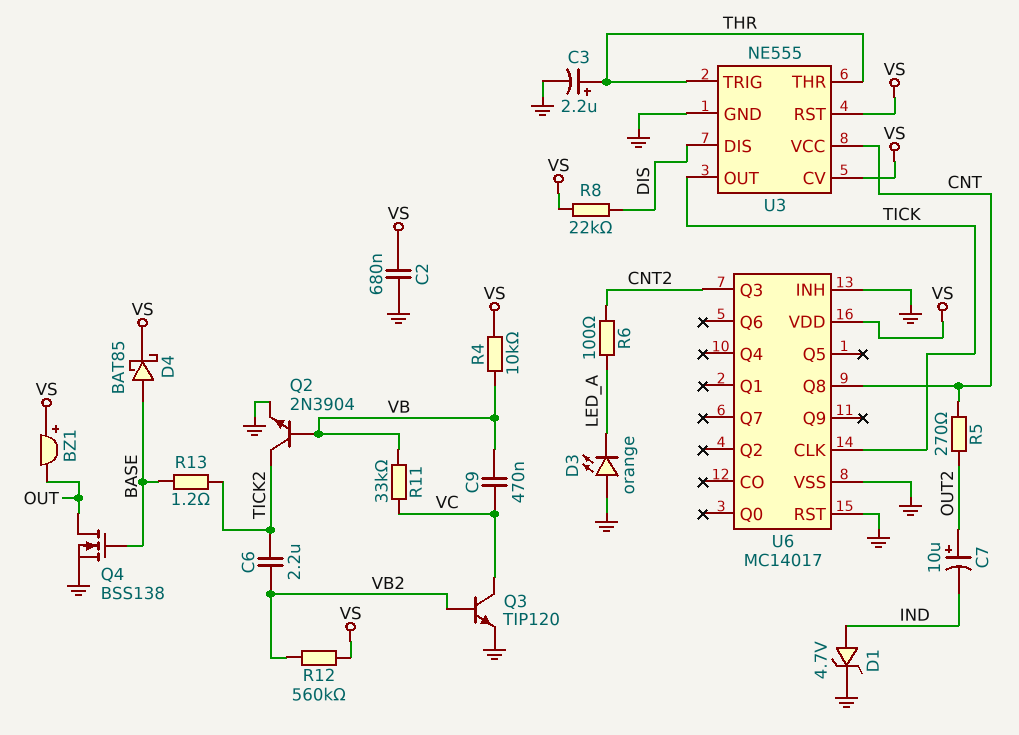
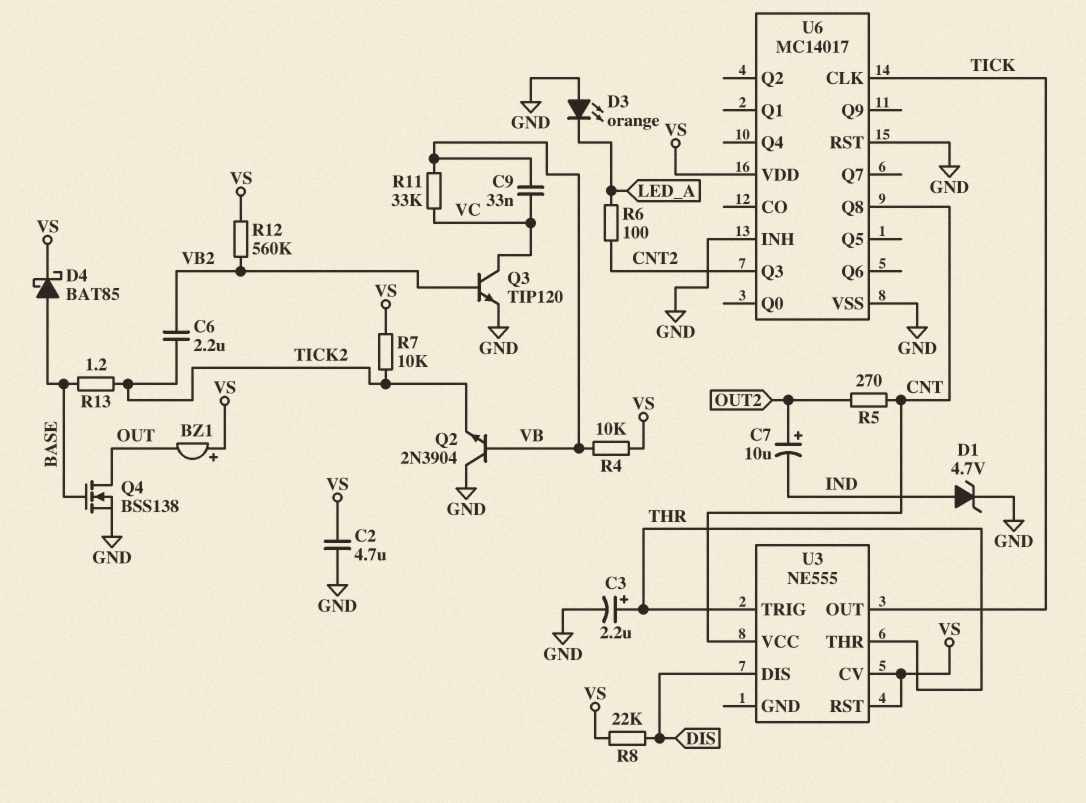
C2: 680nF (GND, VS) -> 4.7uF (GND, VS)
C9: 470nF (VB, VC) -> 33nF (VB, VC)
Q2: NPN 2N3904 (B VB, C TICK2, E GND) -> NPN 2N3904 (B VB, C GND, E TICK2)
R7: none -> 10k (TICK2, VS)
U3 pin GND: GND -> none

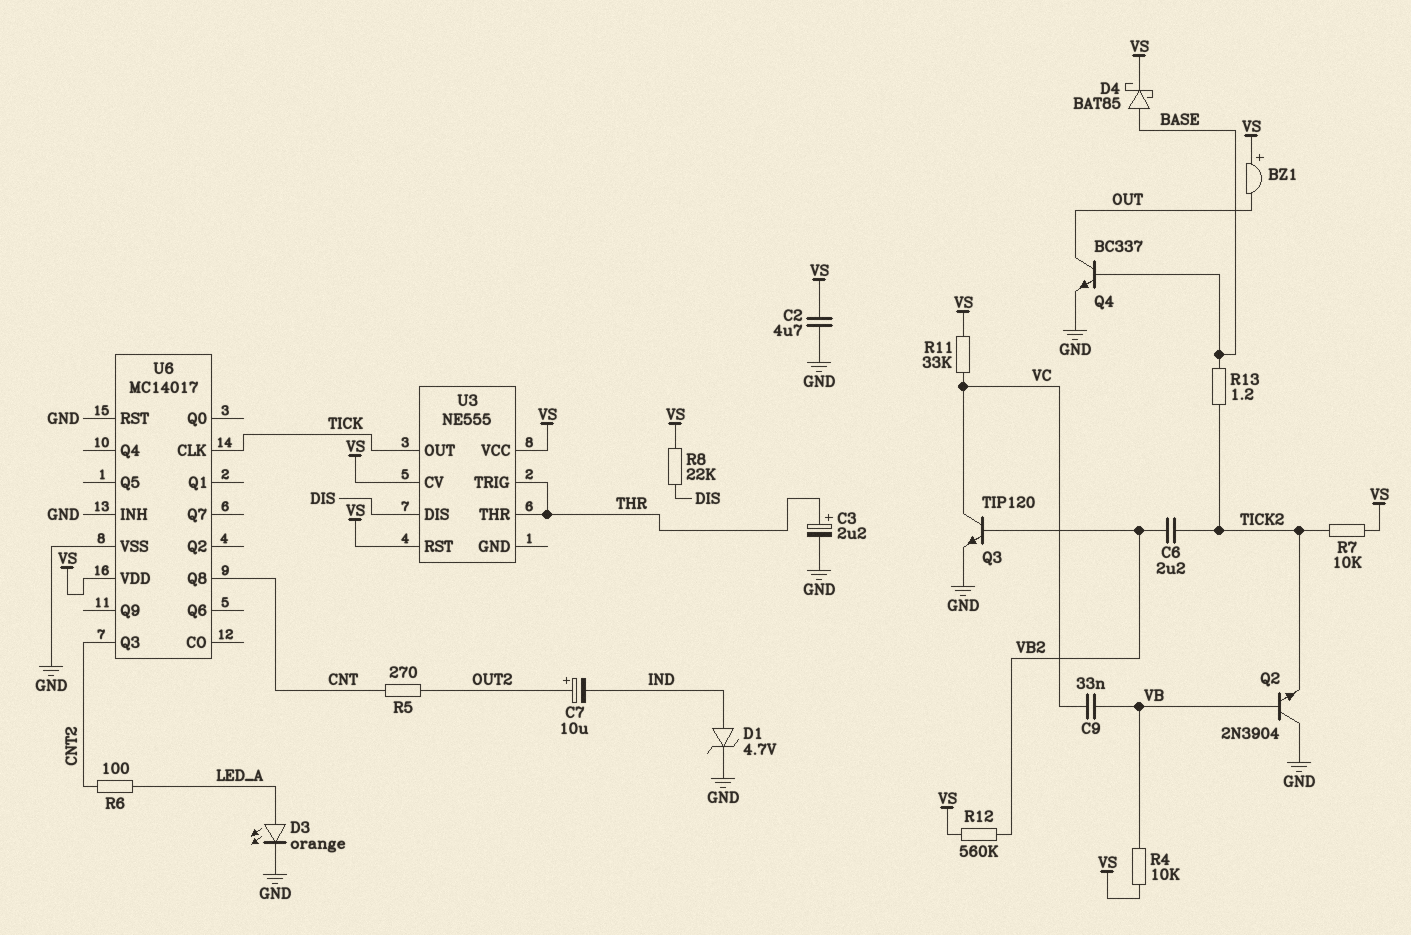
D3: LED orange (A GND, K LED_A) -> LED orange (A LED_A, K GND)
Q4: NMOS BSS138 (G BASE, D OUT, S GND) -> NPN BC337 (B BASE, C OUT, E GND)
R11: 33k (VB, VC) -> 33k (VC, VS)
U3 pin VCC: CNT -> VS

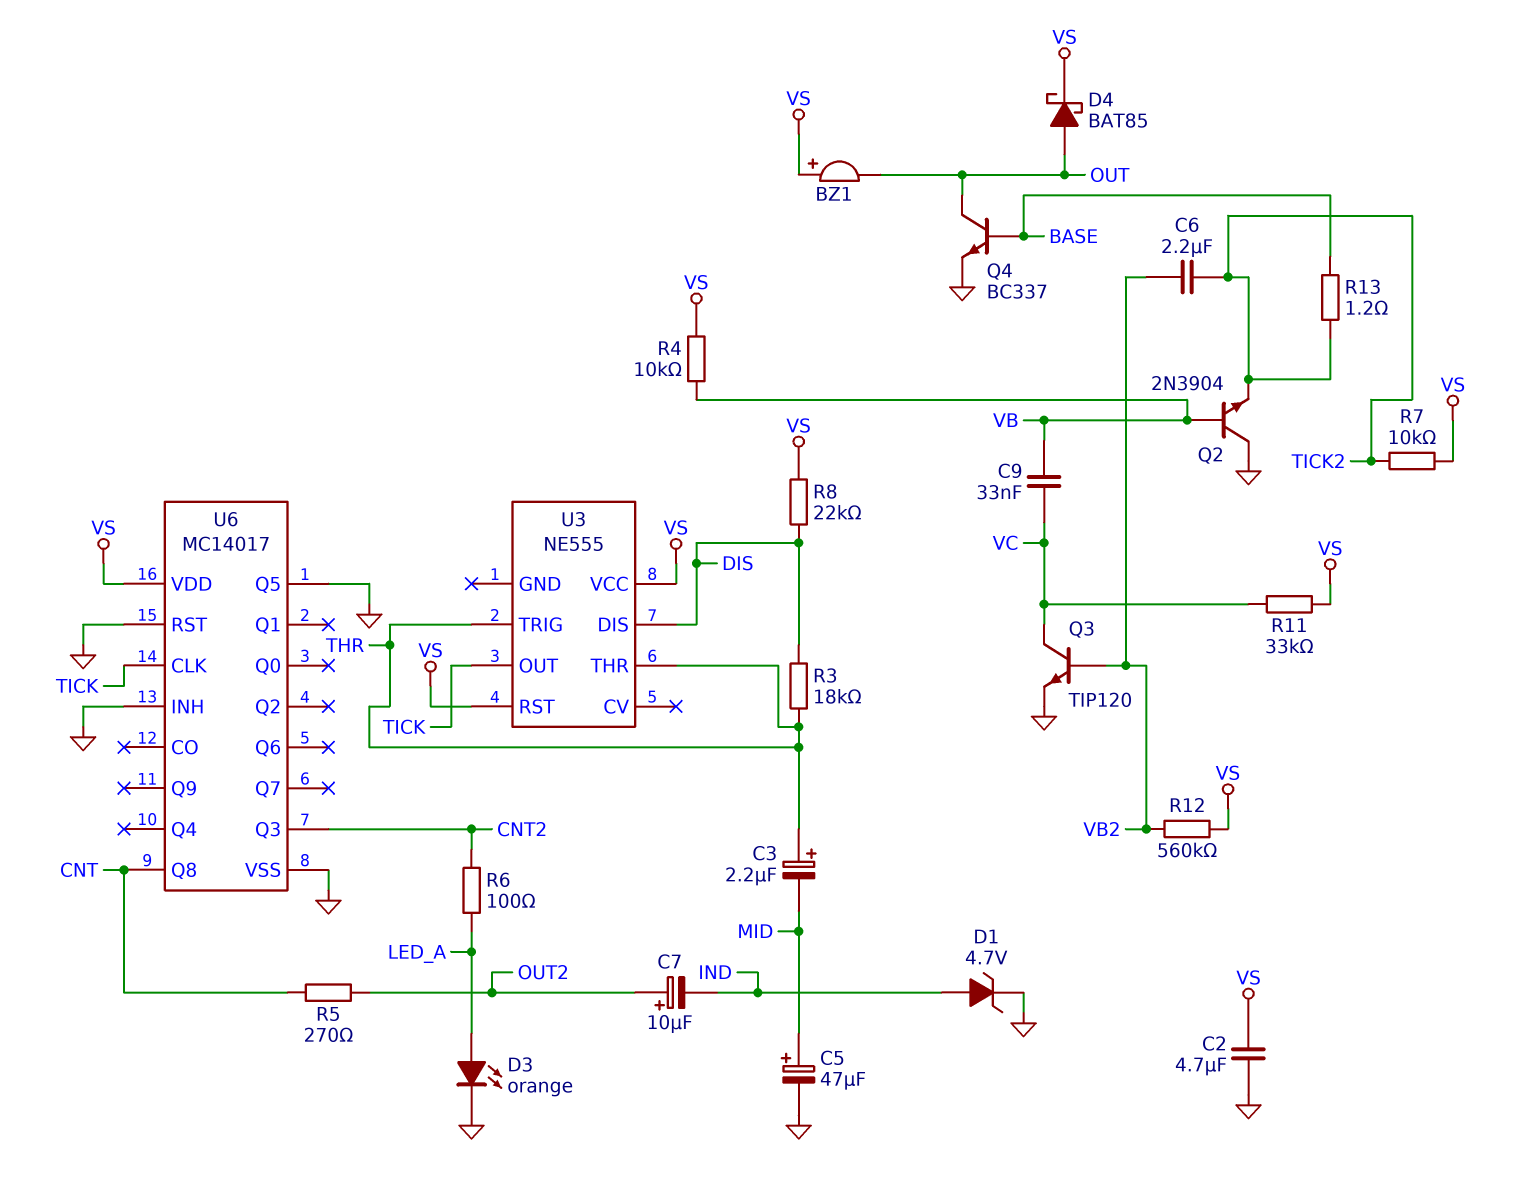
C3: 2.2uF (plus THR, minus GND) -> 2.2uF (plus THR, minus MID)
C5: none -> 47uF (plus MID, minus GND)
D4: schottky BAT85 (A BASE, K VS) -> schottky BAT85 (A OUT, K VS)
R3: none -> 18k (DIS, THR)
U3 pin CV: VS -> none
U6 pin Q5: none -> GND

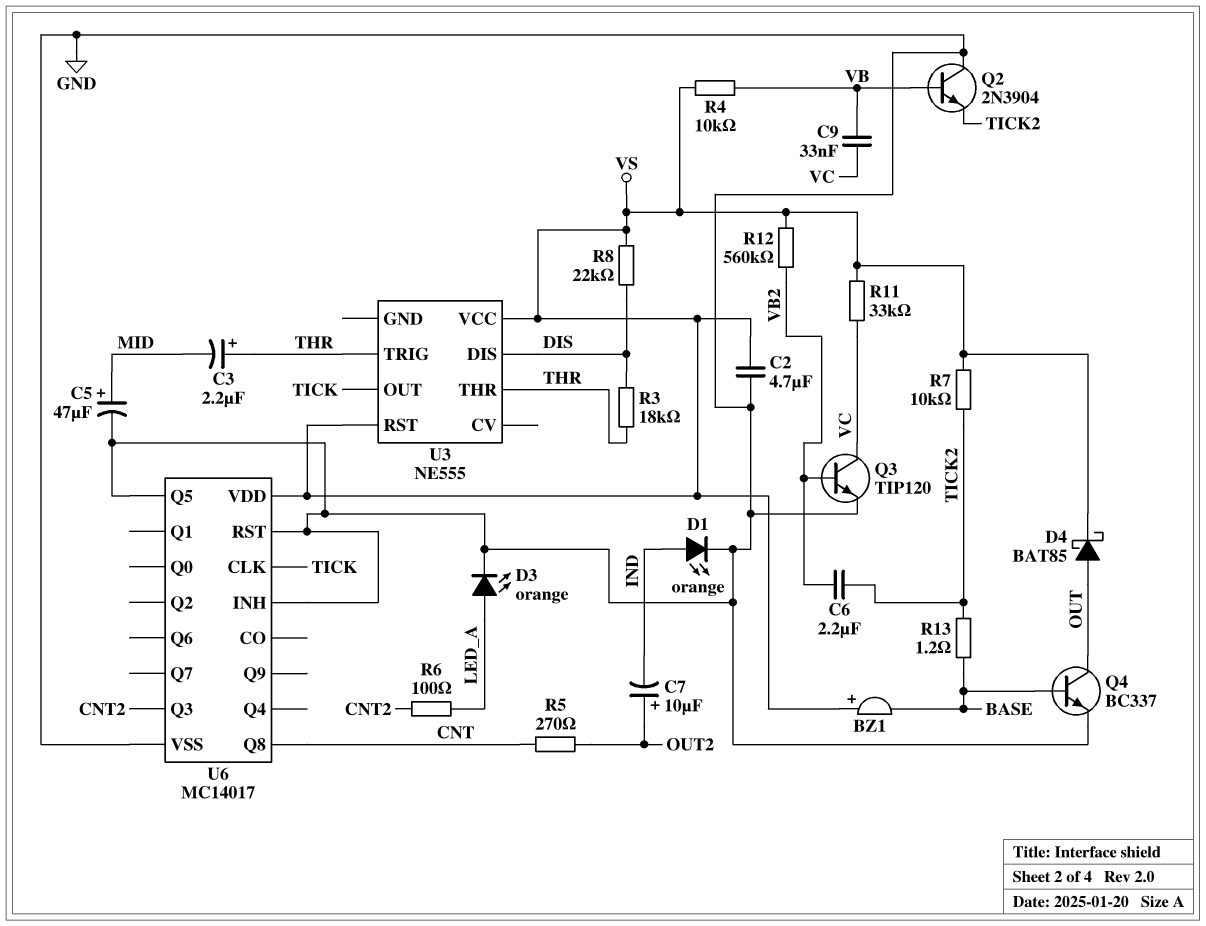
BZ1: buzzer (plus VS, minus OUT) -> buzzer (plus VS, minus BASE)
D1: zener 4.7V (A IND, K GND) -> LED orange (A IND, K GND)

